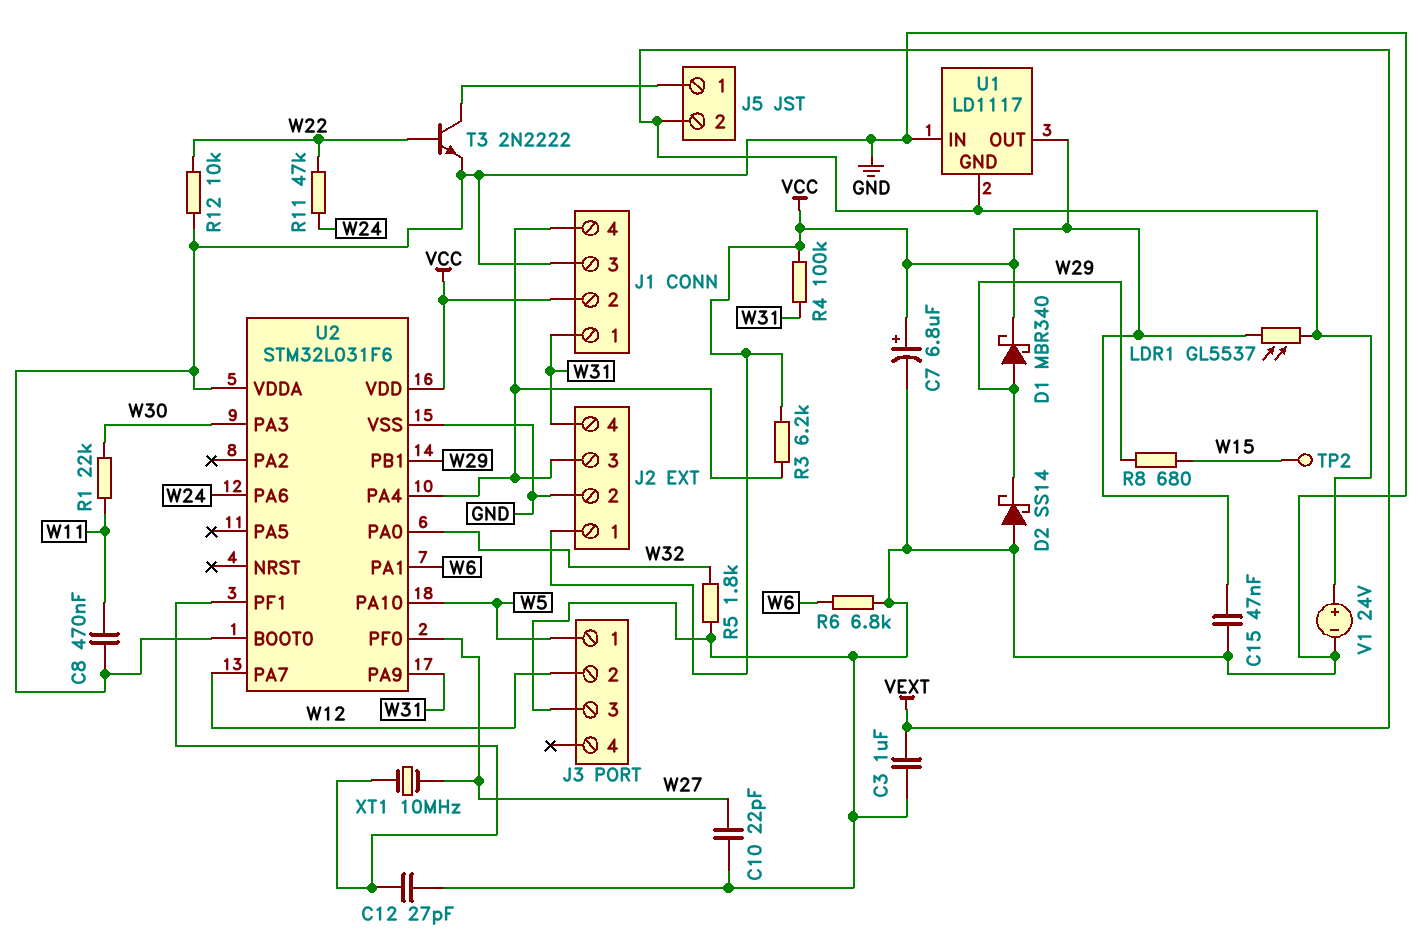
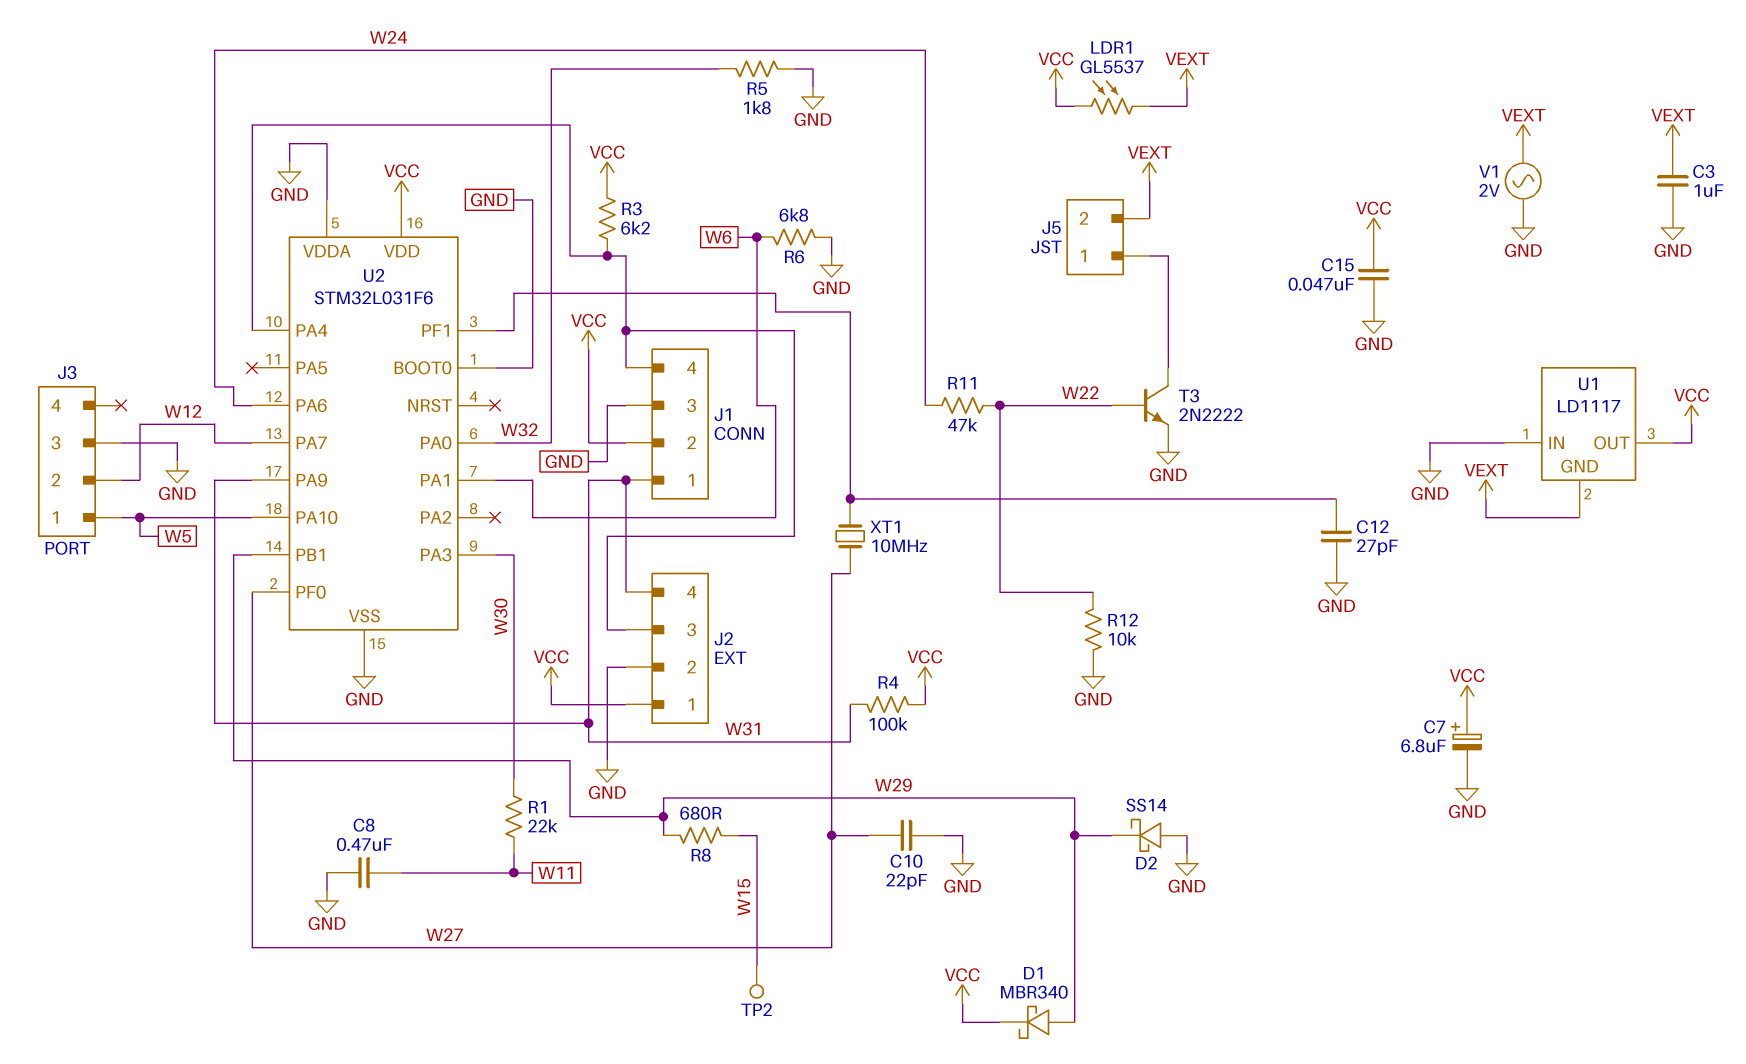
V1: 24V (plus VEXT, minus GND) -> AC 2V (GND, VEXT)

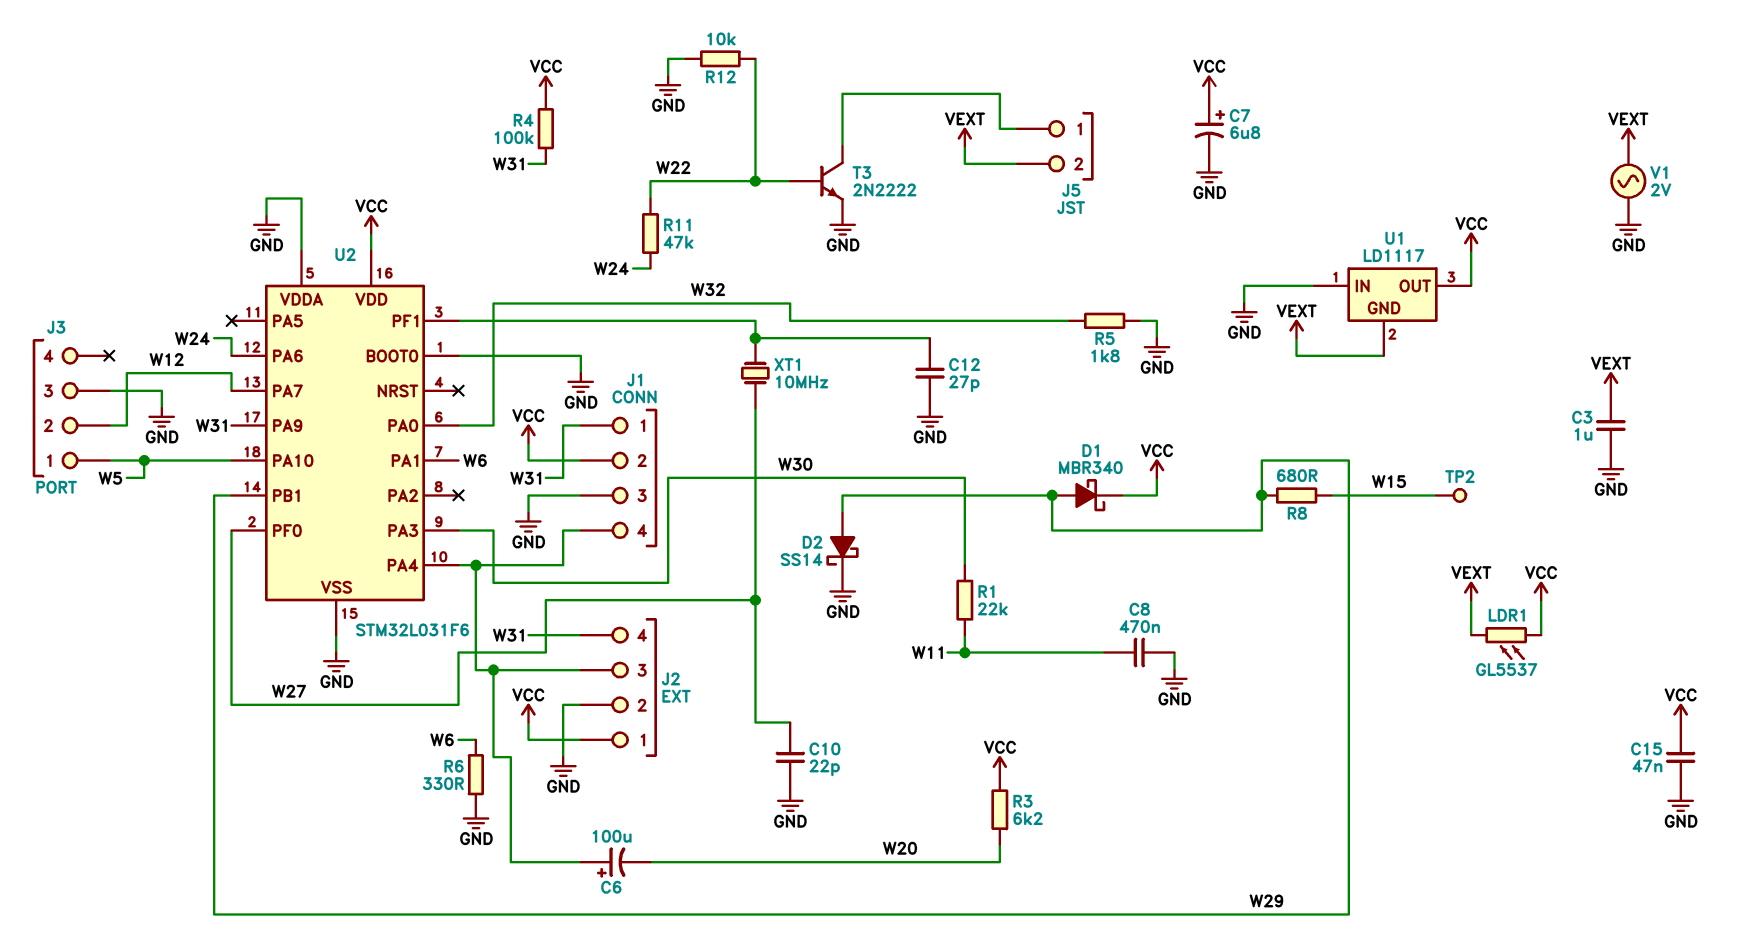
C6: none -> 100uF (plus J1/4, minus W20)
D2: schottky SS14 (A GND, K W29) -> schottky SS14 (A W29, K GND)
R3: 6.2k (J1/4, VCC) -> 6.2k (VCC, W20)
R6: 6.8k (GND, W6) -> 330 (GND, W6)

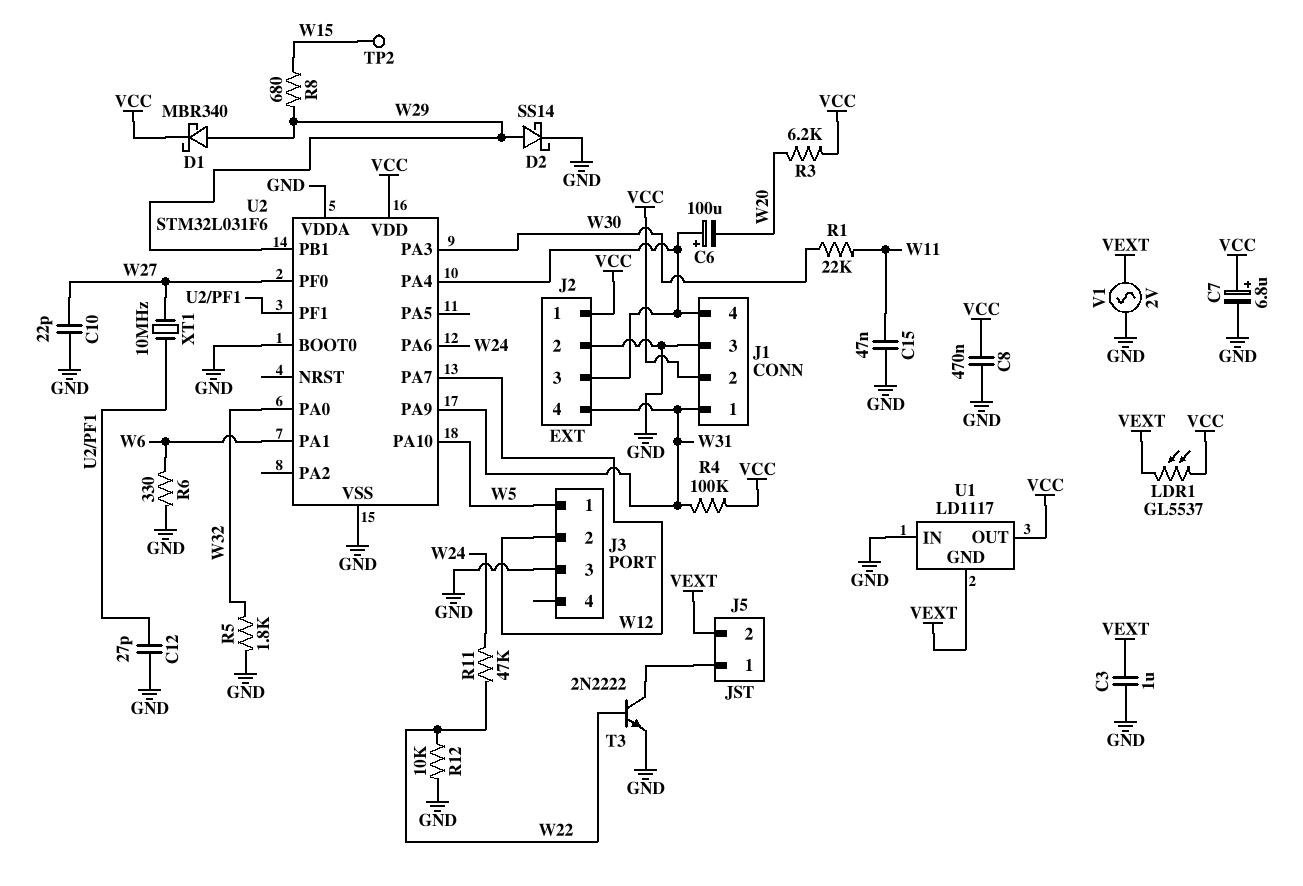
C8: 470nF (GND, W11) -> 470nF (GND, VCC)
C15: 47nF (GND, VCC) -> 47nF (GND, W11)

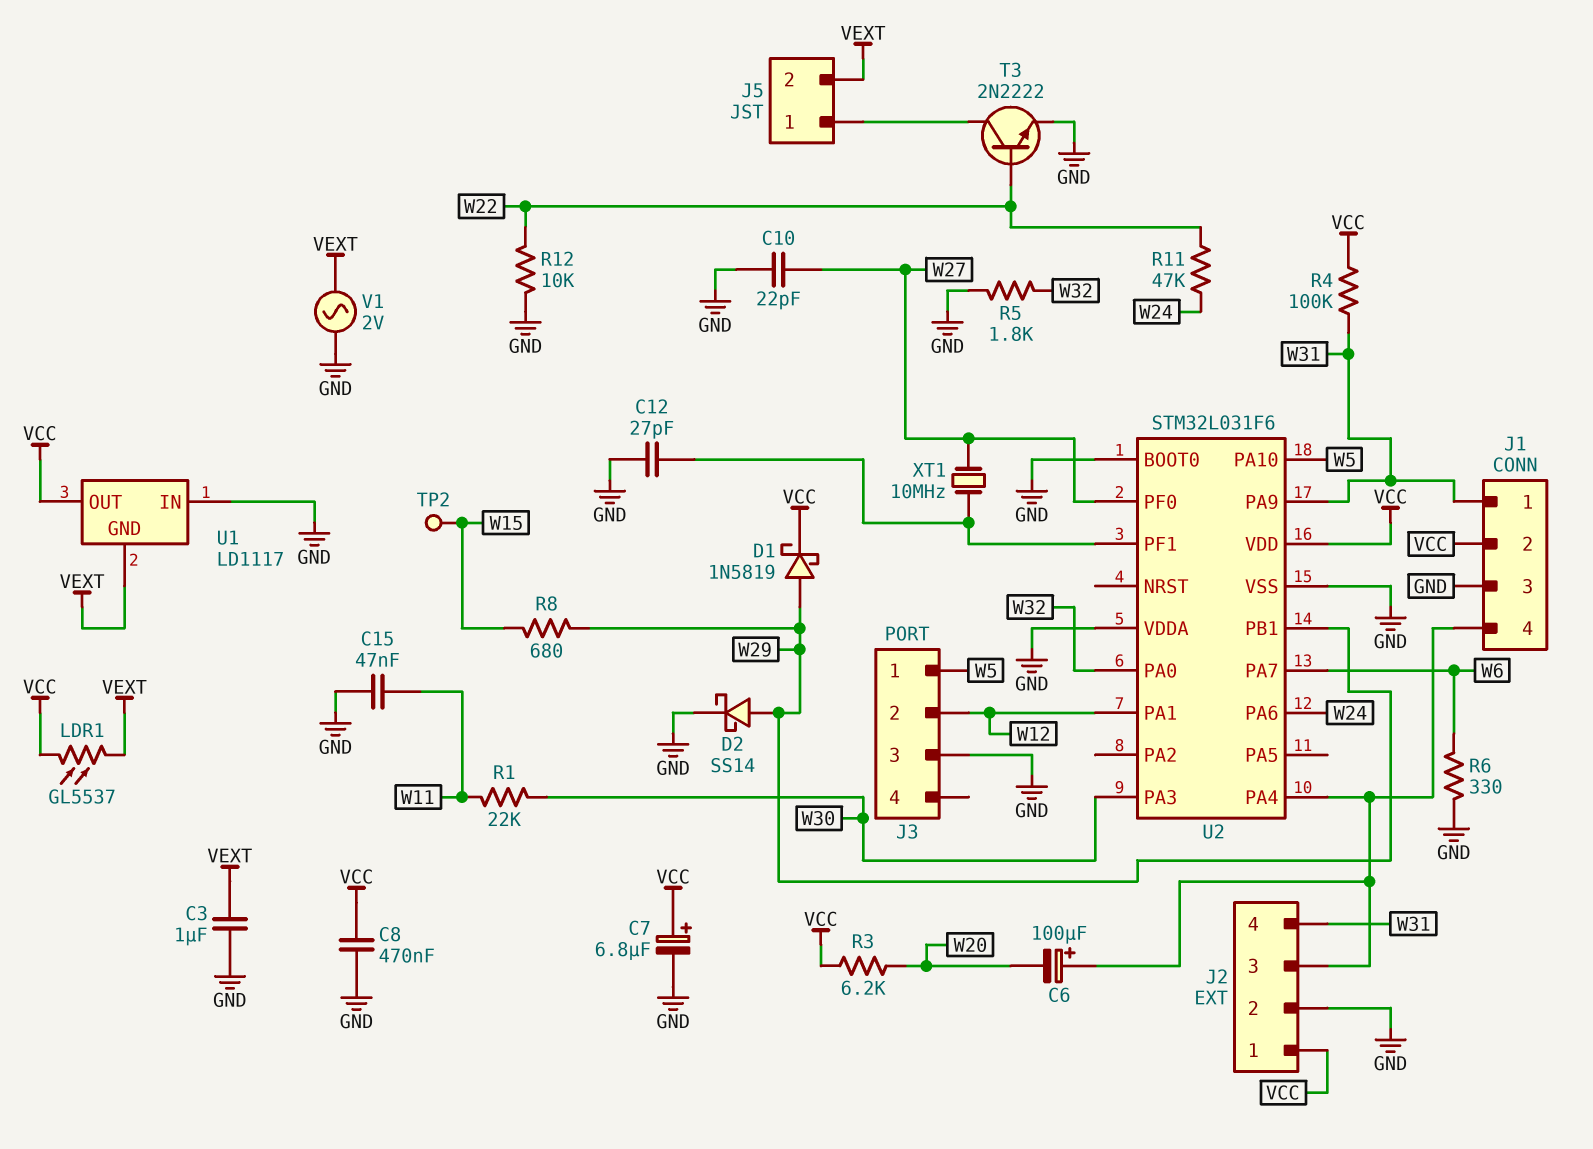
D1: schottky MBR340 (A W29, K VCC) -> schottky 1N5819 (A W29, K VCC)
U2 pin PA1: W6 -> W12
U2 pin PA7: W12 -> W6

